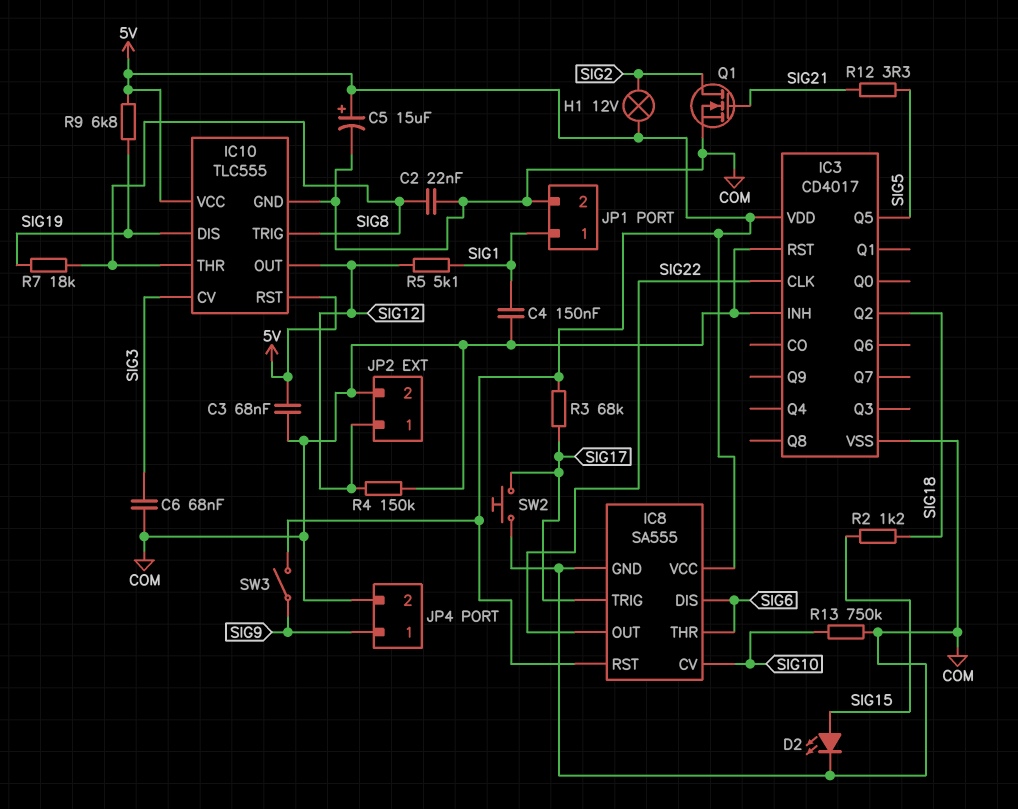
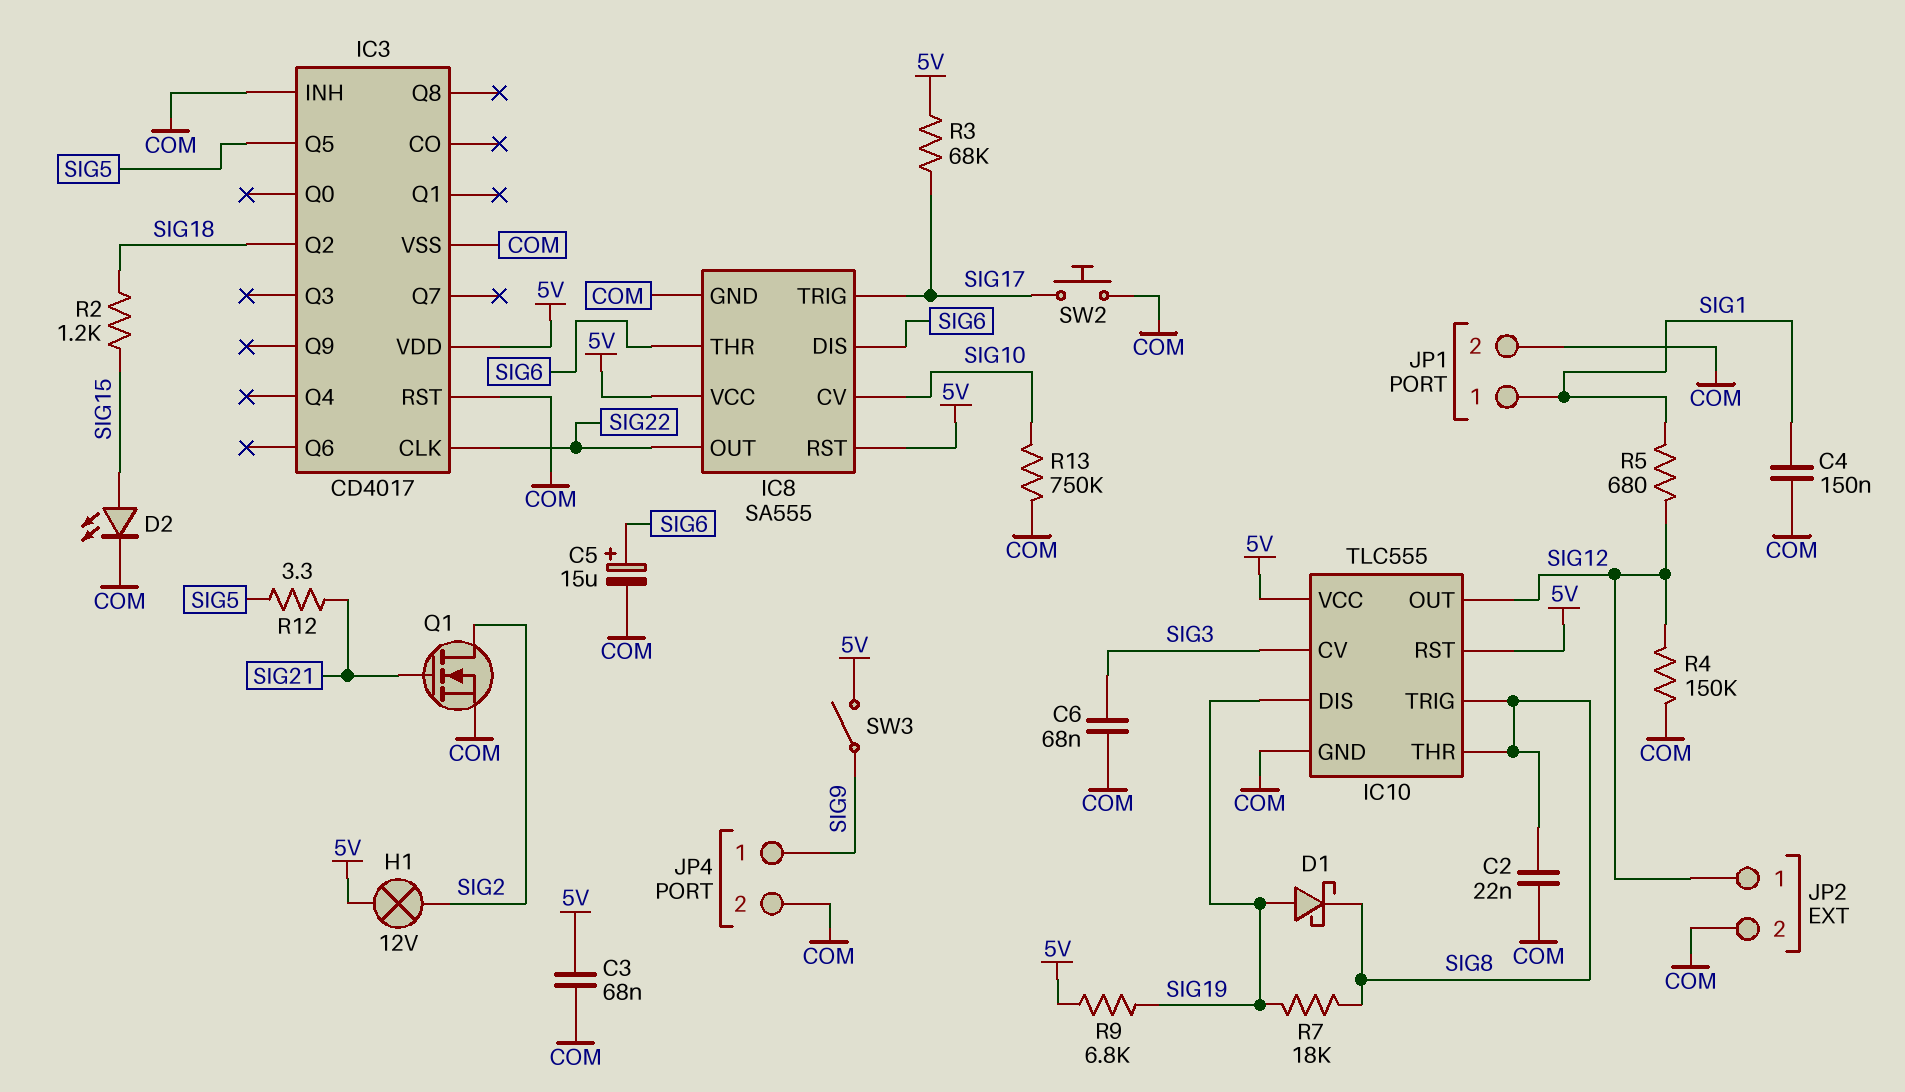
C5: 15uF (plus 5V, minus COM) -> 15uF (plus SIG6, minus COM)
D1: none -> schottky (A SIG19, K SIG8)
R5: 5.1k (SIG1, SIG12) -> 680 (SIG1, SIG12)

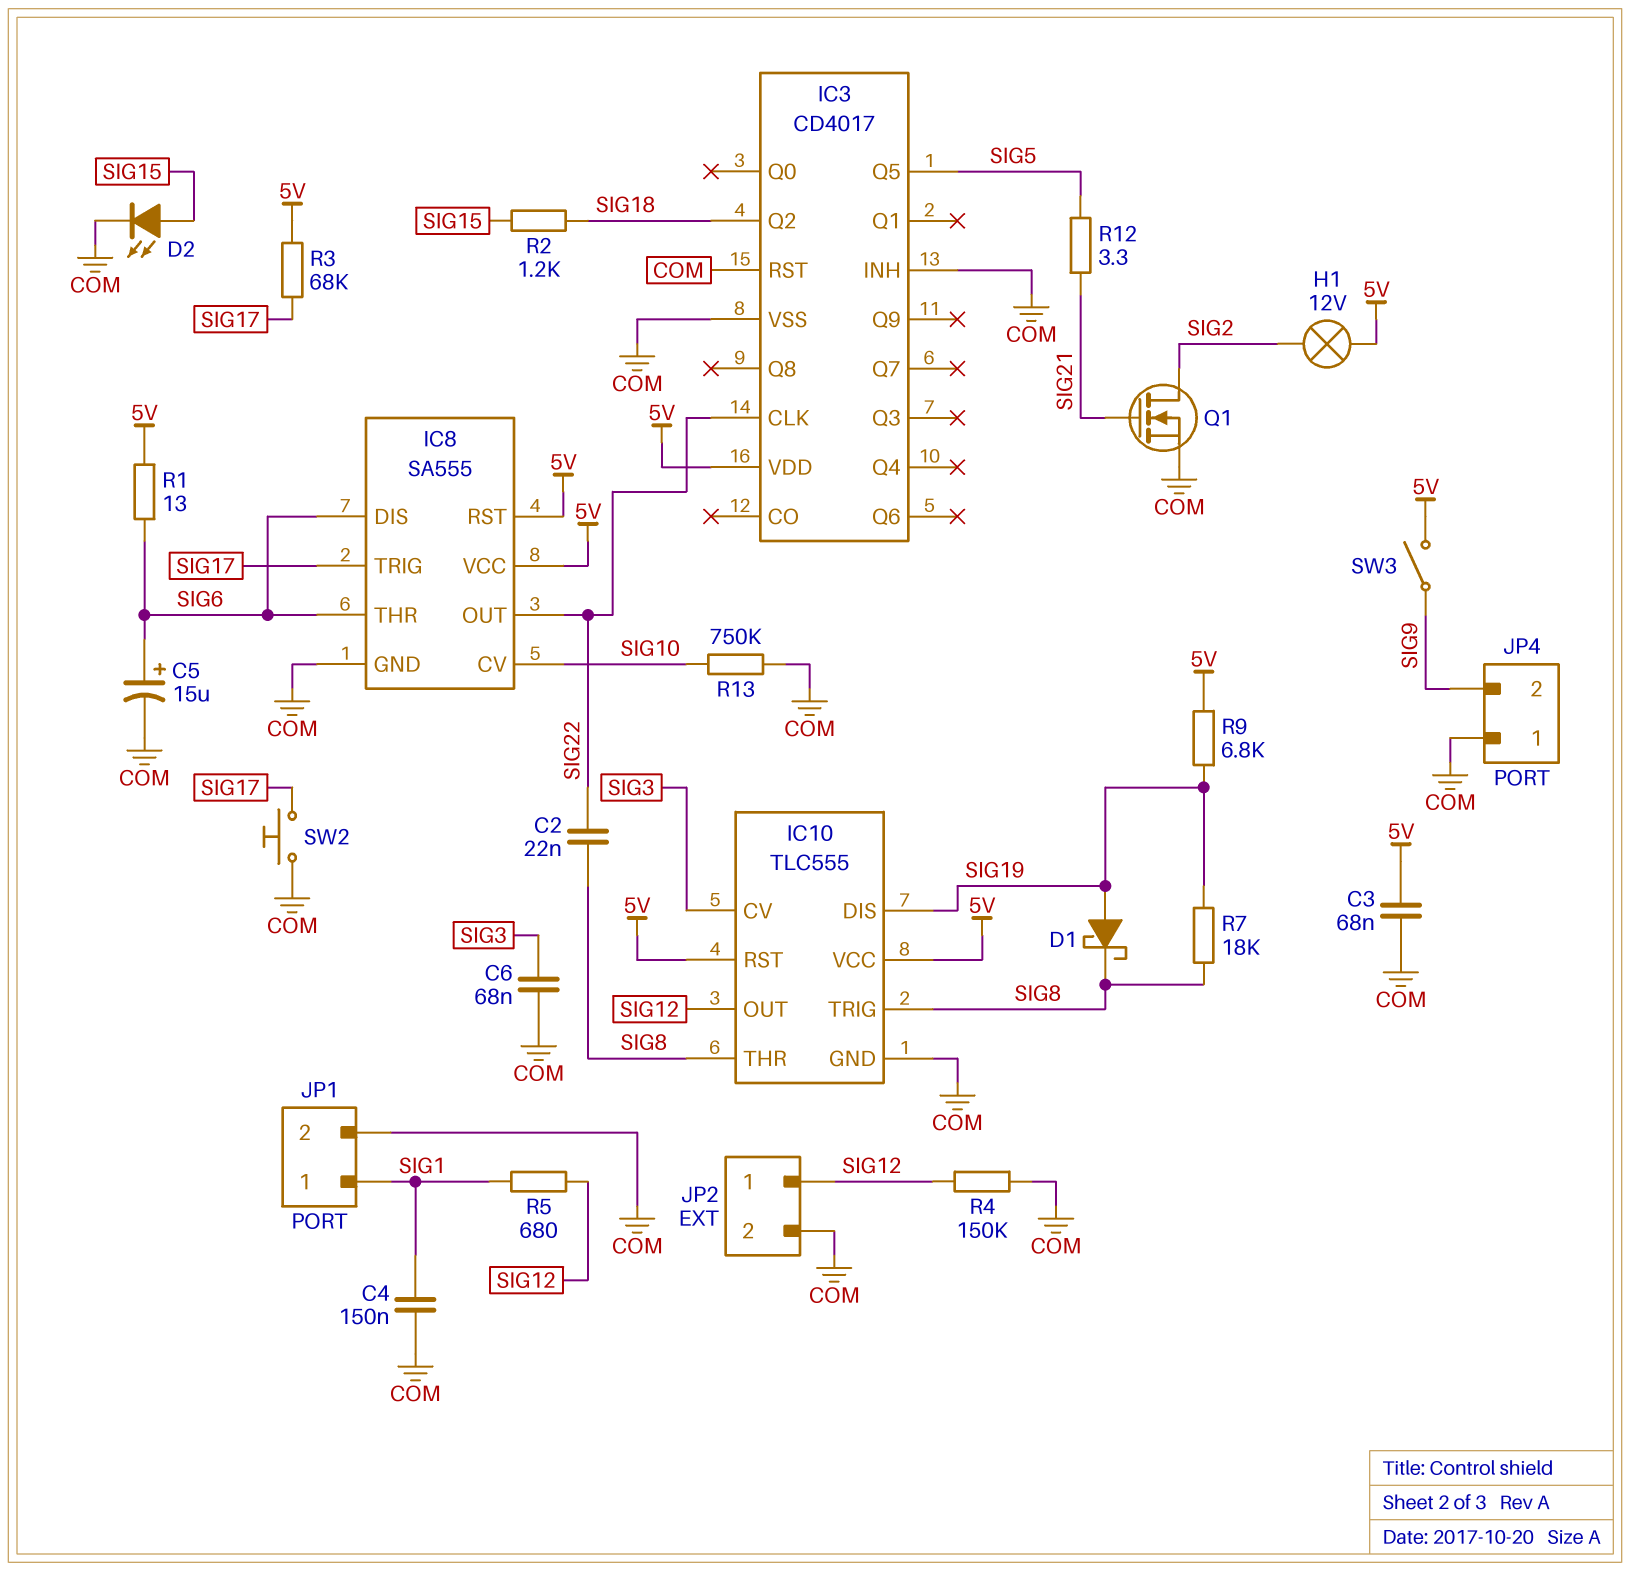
C2: 22nF (COM, SIG8) -> 22nF (SIG8, SIG22)
JP4 pin 1: SIG9 -> COM
JP4 pin 2: COM -> SIG9
R1: none -> 13 (5V, SIG6)

